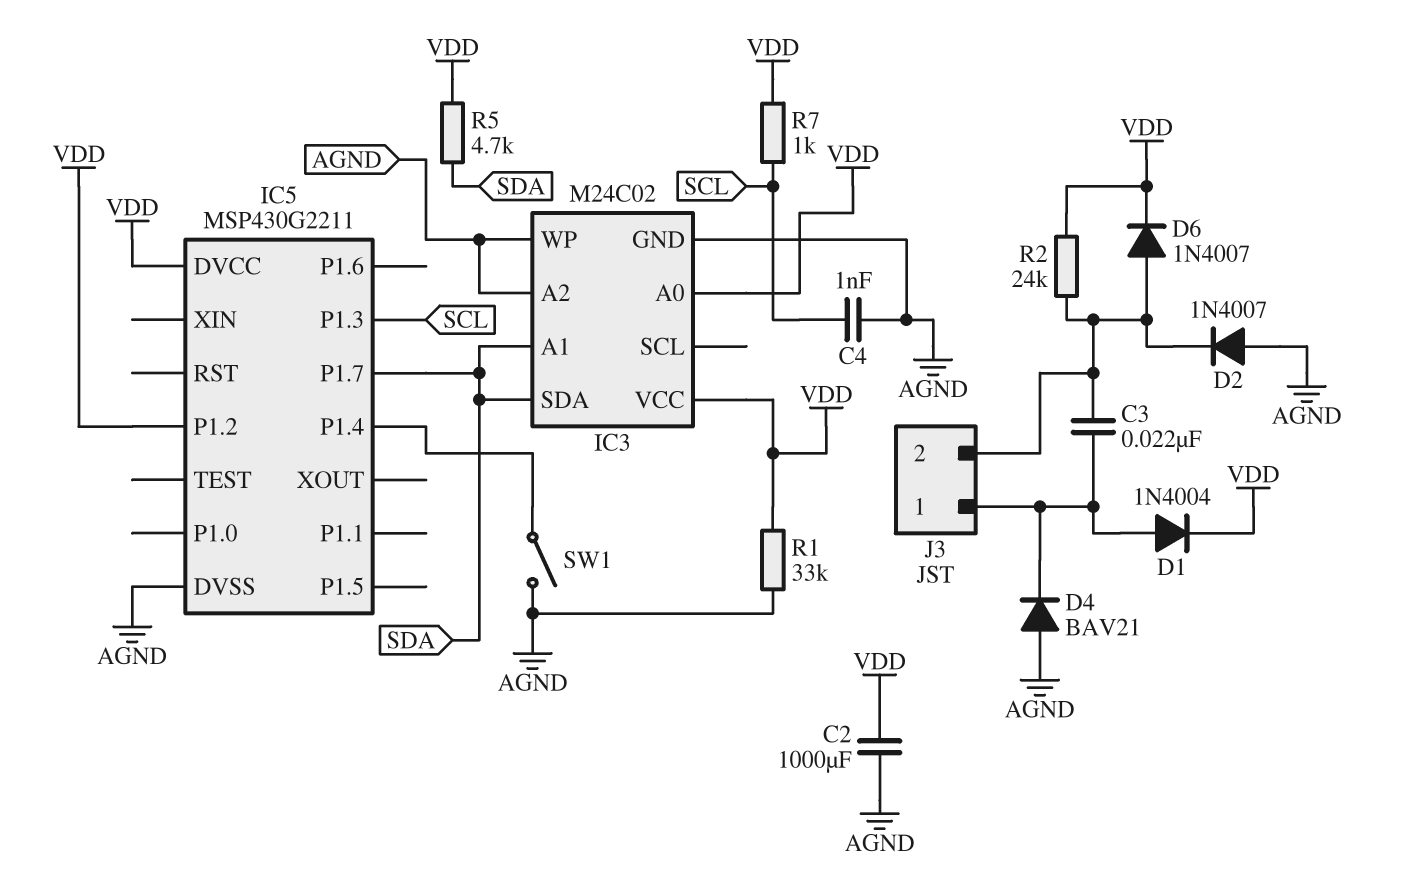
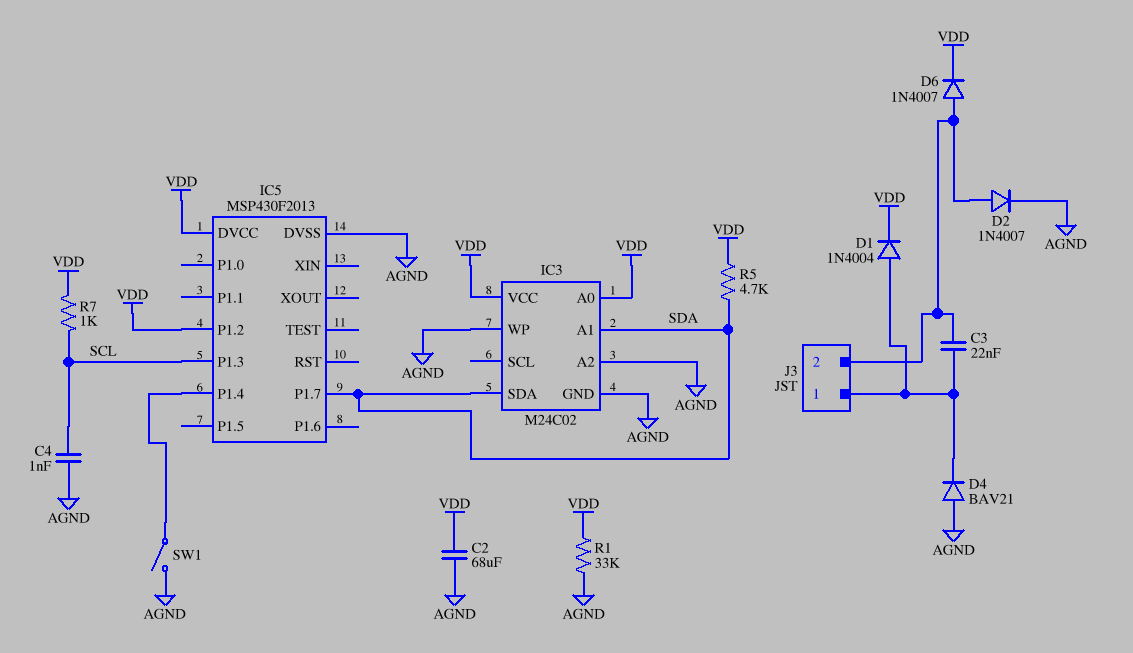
C2: 1000uF (AGND, VDD) -> 68uF (AGND, VDD)
D2: diode 1N4007 (A AGND, K J3/2) -> diode 1N4007 (A J3/2, K AGND)
IC5: MSP430G2211 -> MSP430F2013
R2: 24k (J3/2, VDD) -> none

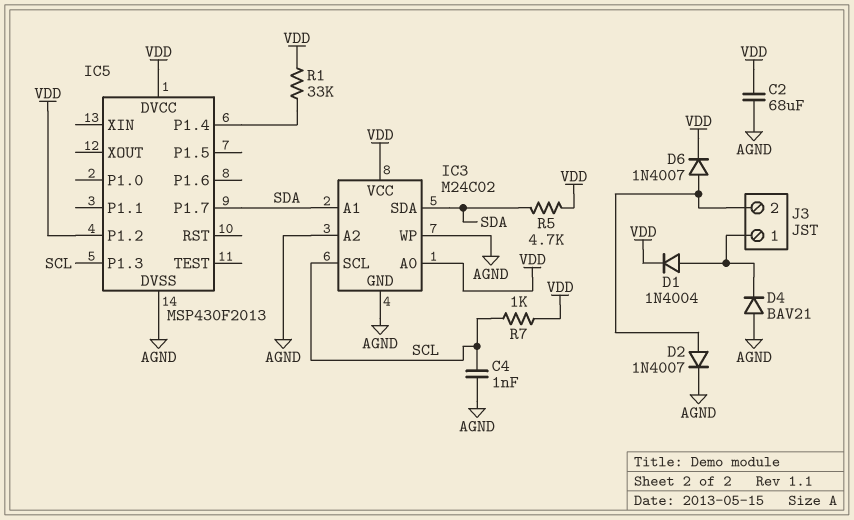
C3: 22nF (J3/1, J3/2) -> none
IC3 pin SCL: none -> SCL
R1: 33k (AGND, VDD) -> 33k (IC5/P1.4, VDD)
SW1: switch (AGND, IC5/P1.4) -> none

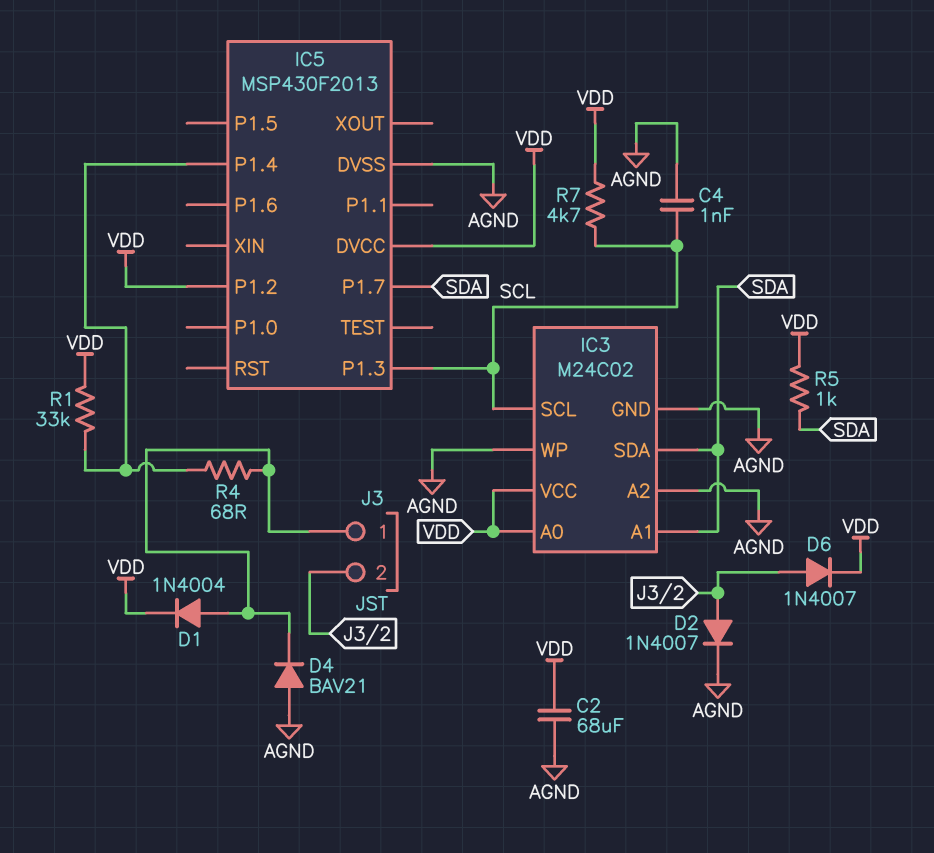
R4: none -> 68 (IC5/P1.4, J3/1)
R5: 4.7k (SDA, VDD) -> 1k (SDA, VDD)
R7: 1k (SCL, VDD) -> 4.7k (SCL, VDD)

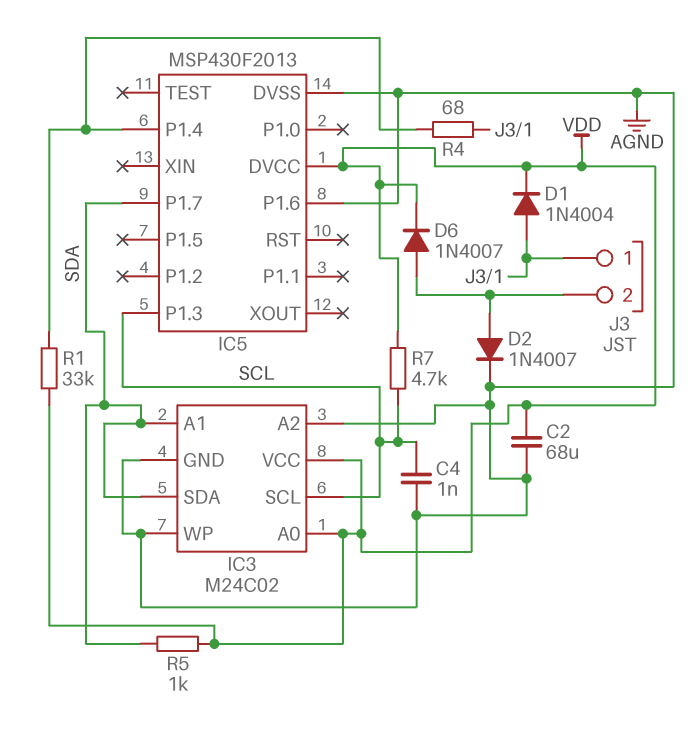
D4: diode BAV21 (A AGND, K J3/1) -> none
IC5 pin P1.2: VDD -> none
IC5 pin P1.6: none -> AGND

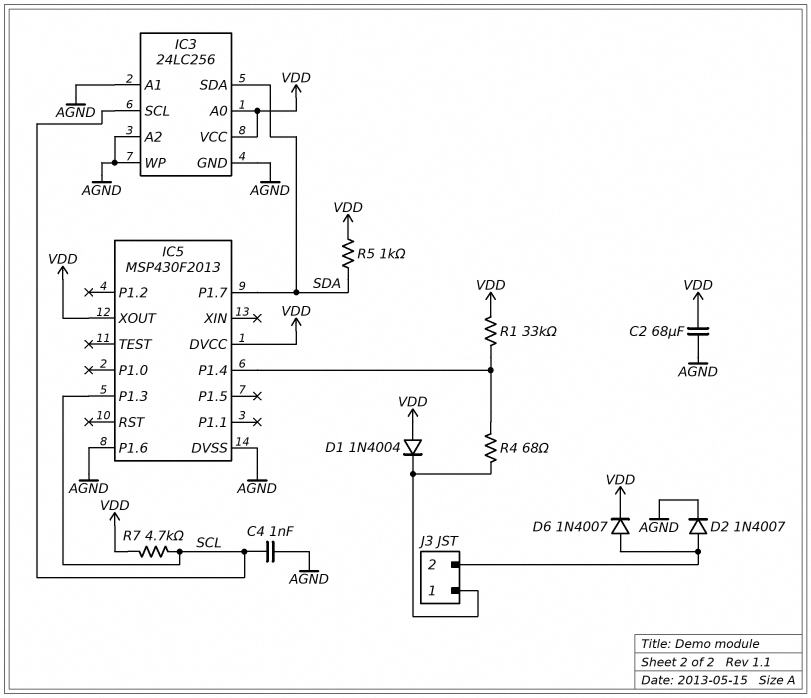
D1: diode 1N4004 (A J3/1, K VDD) -> diode 1N4004 (A VDD, K J3/1)
IC3: M24C02 -> 24LC256
IC3 pin A1: SDA -> AGND
IC5 pin XOUT: none -> VDD

